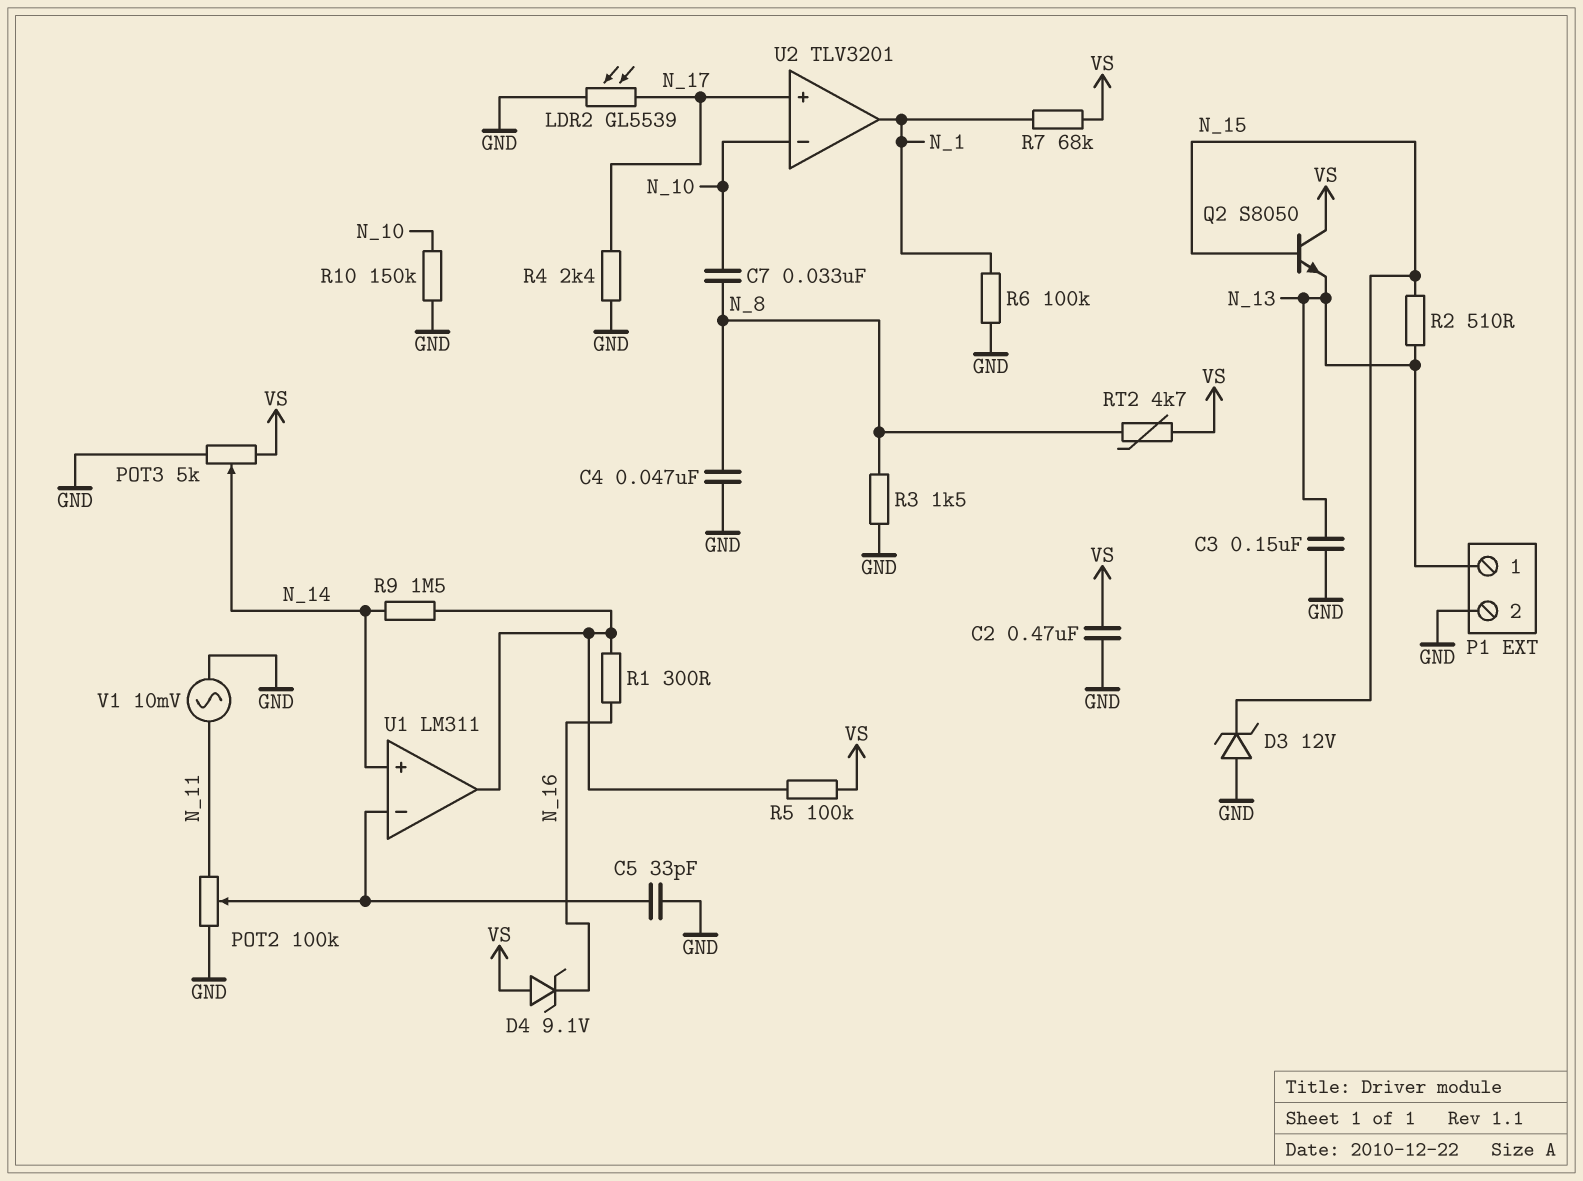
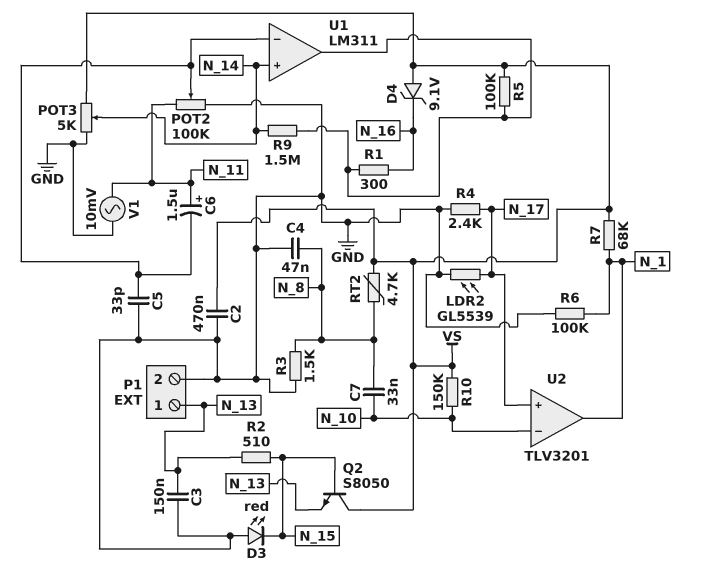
C6: none -> 1.5uF (plus N_11, minus U1/in-)
D3: zener 12V (A GND, K N_15) -> LED red (A GND, K N_15)
R10: 150k (GND, N_10) -> 150k (N_10, VS)

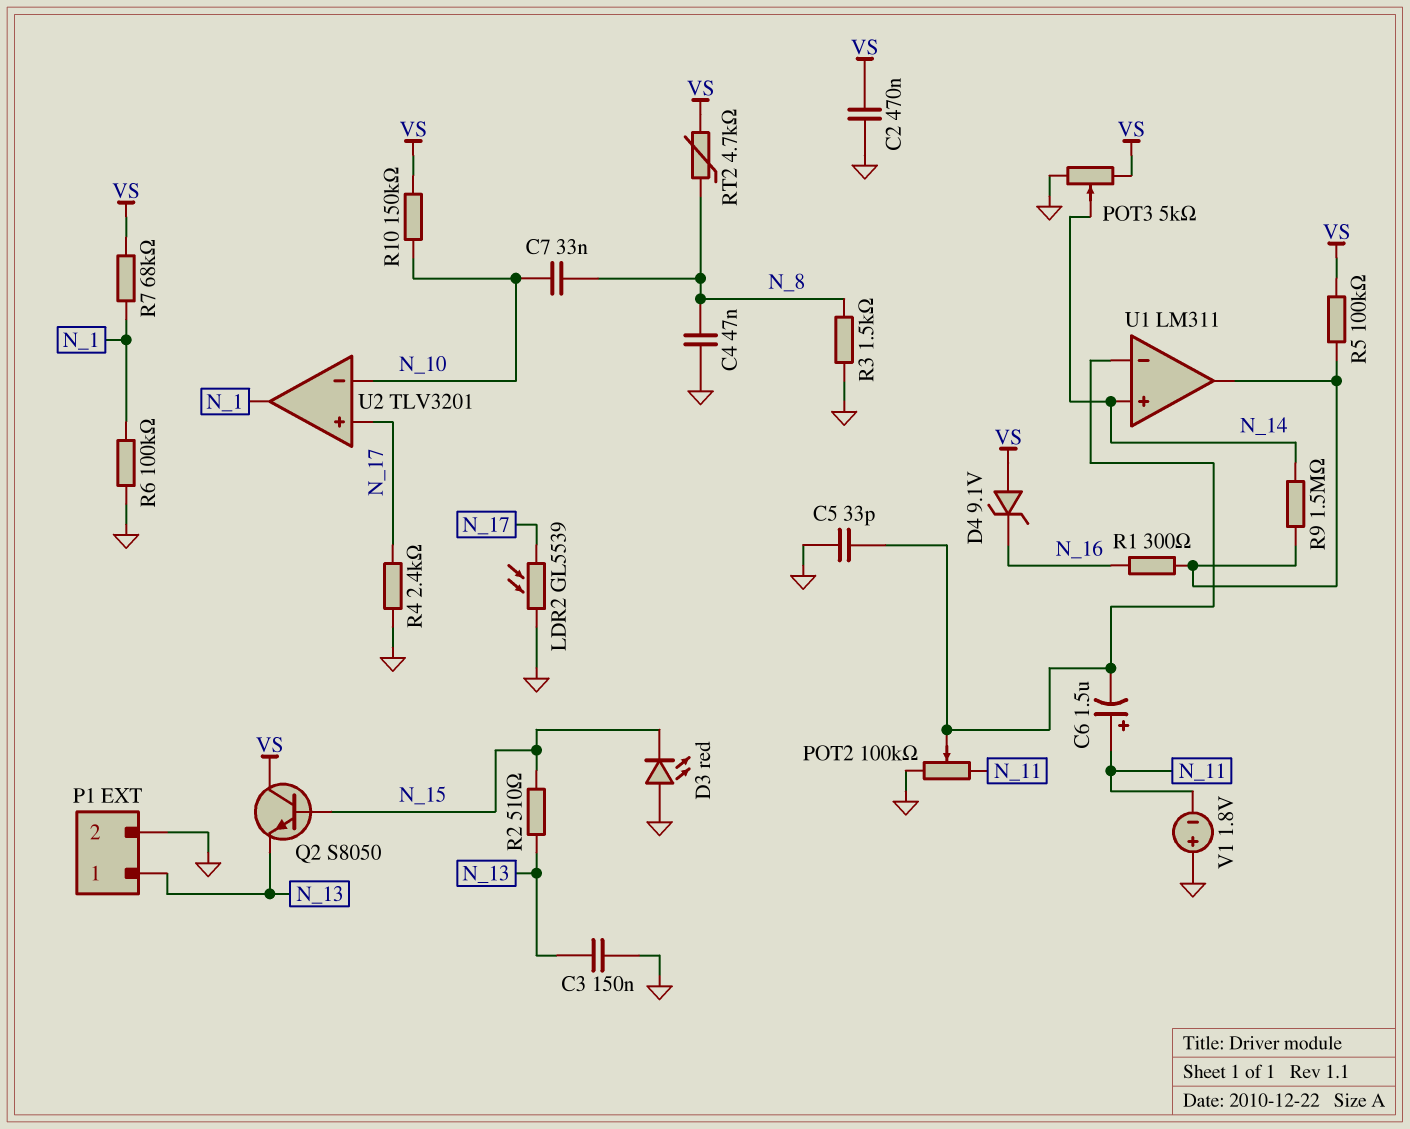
V1: AC 10mV (GND, N_11) -> 1.8V (plus GND, minus N_11)

